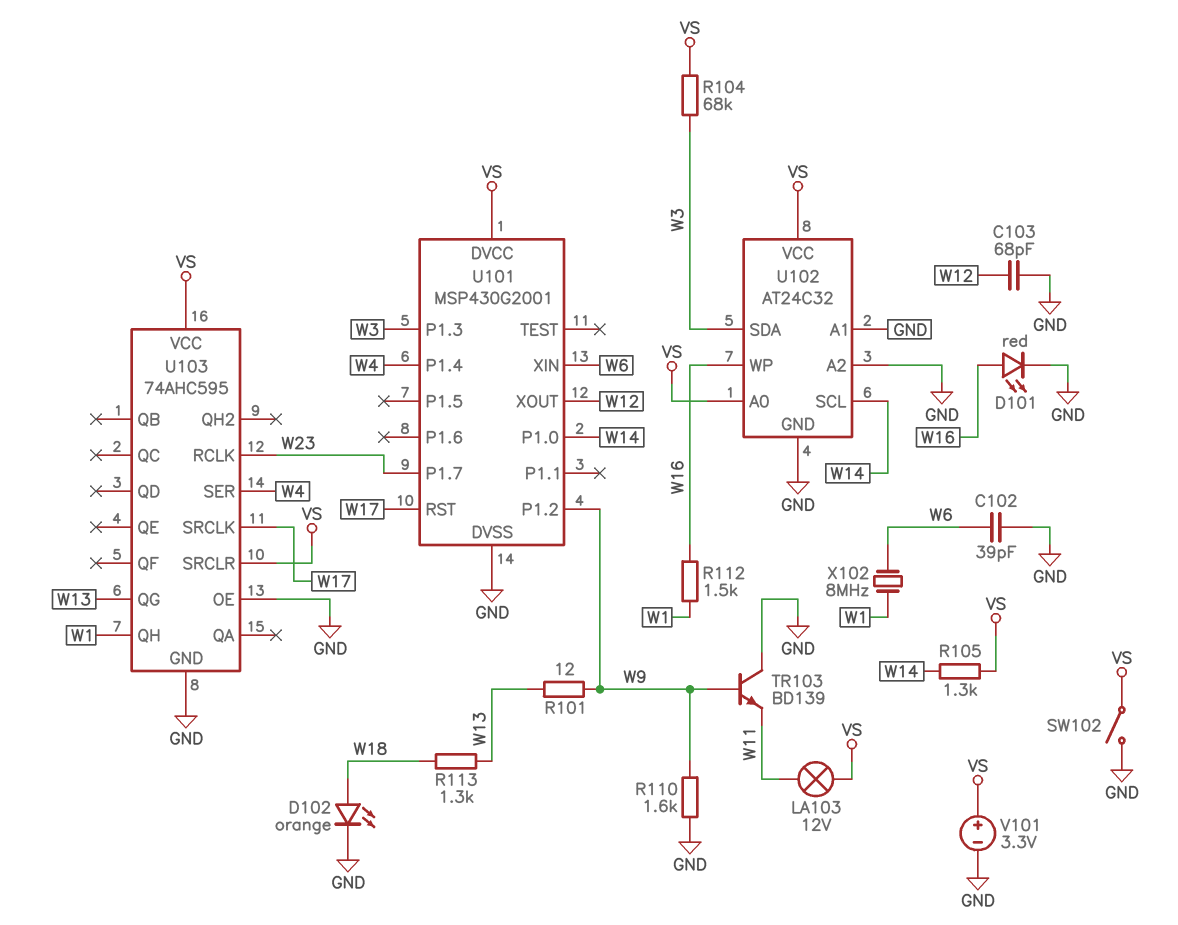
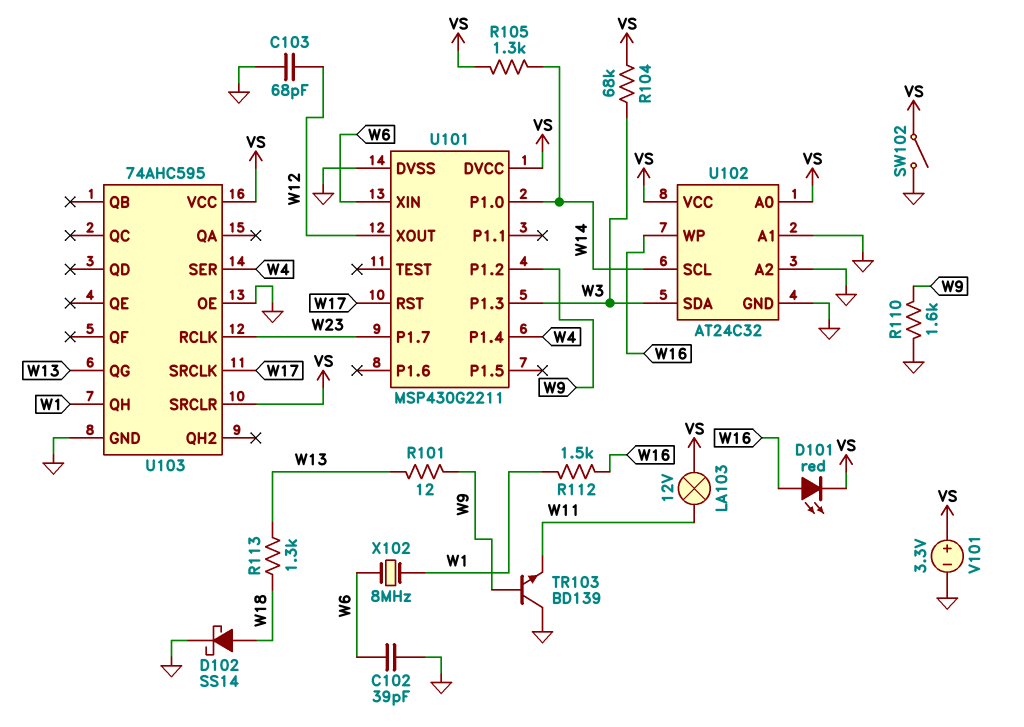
D101: LED red (A W16, K GND) -> LED red (A W16, K VS)
D102: LED orange (A W18, K GND) -> schottky SS14 (A W18, K GND)
U101: MSP430G2001 -> MSP430G2211

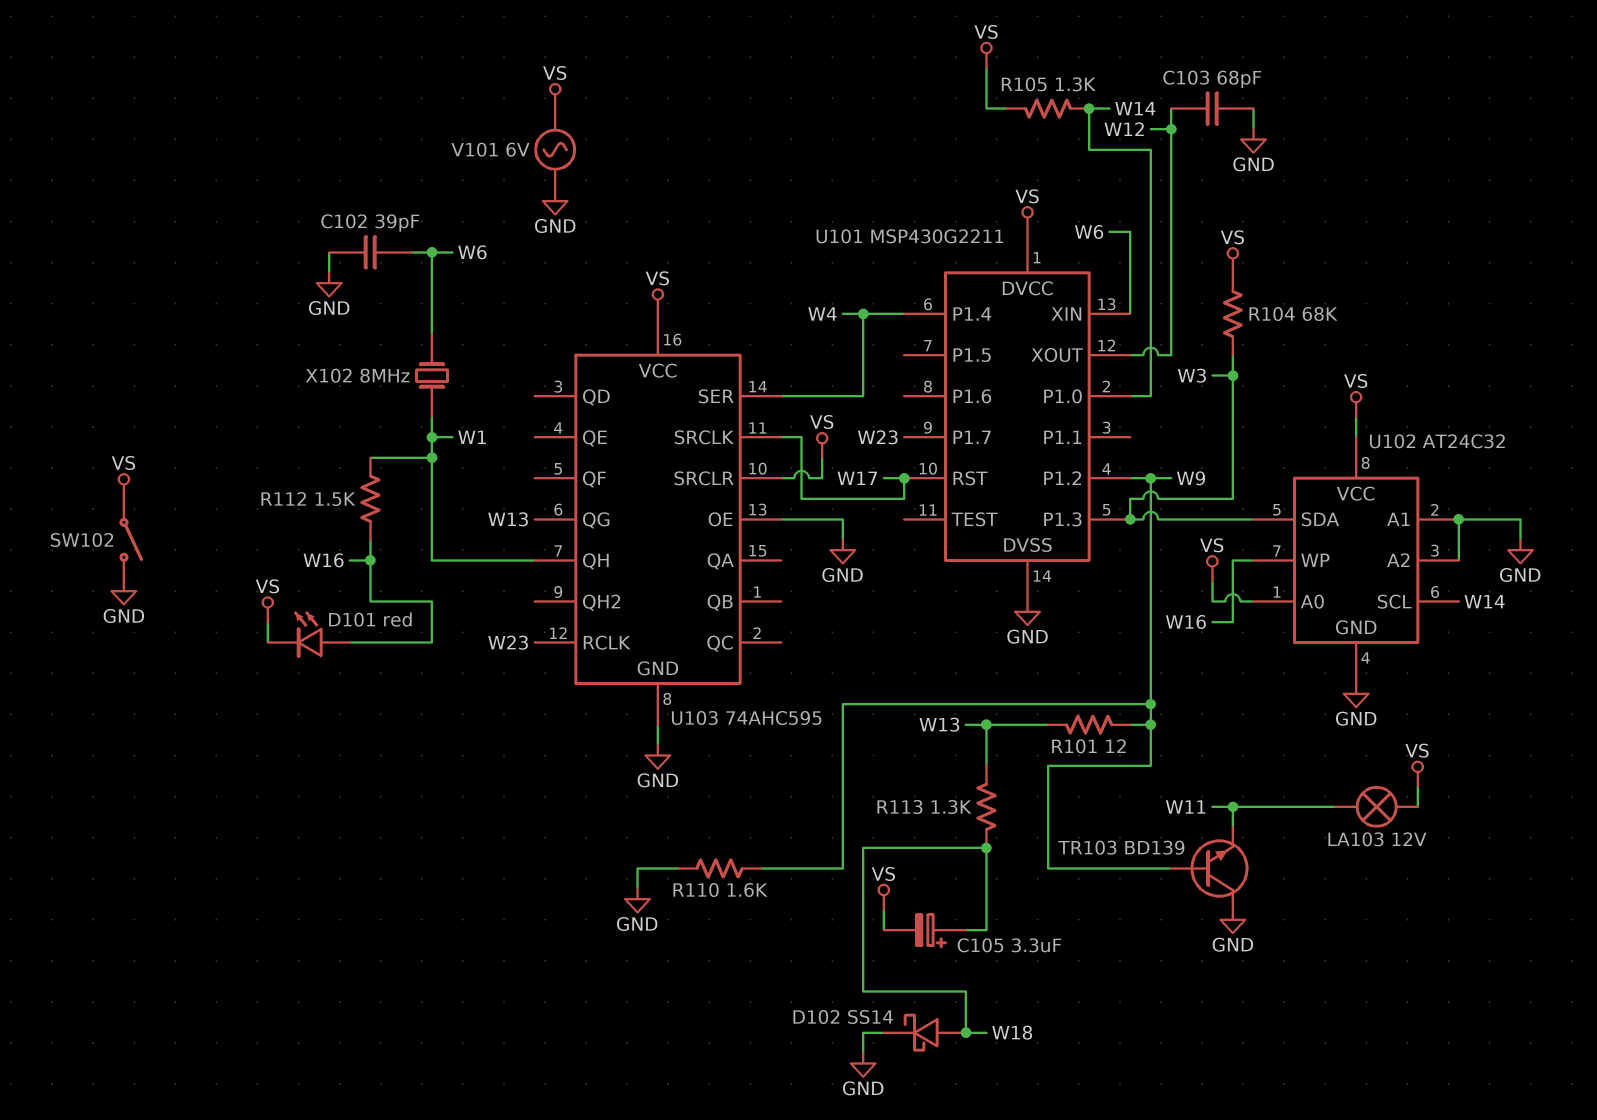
C105: none -> 3.3uF (plus W18, minus VS)
V101: 3.3V (plus VS, minus GND) -> AC 6V (GND, VS)

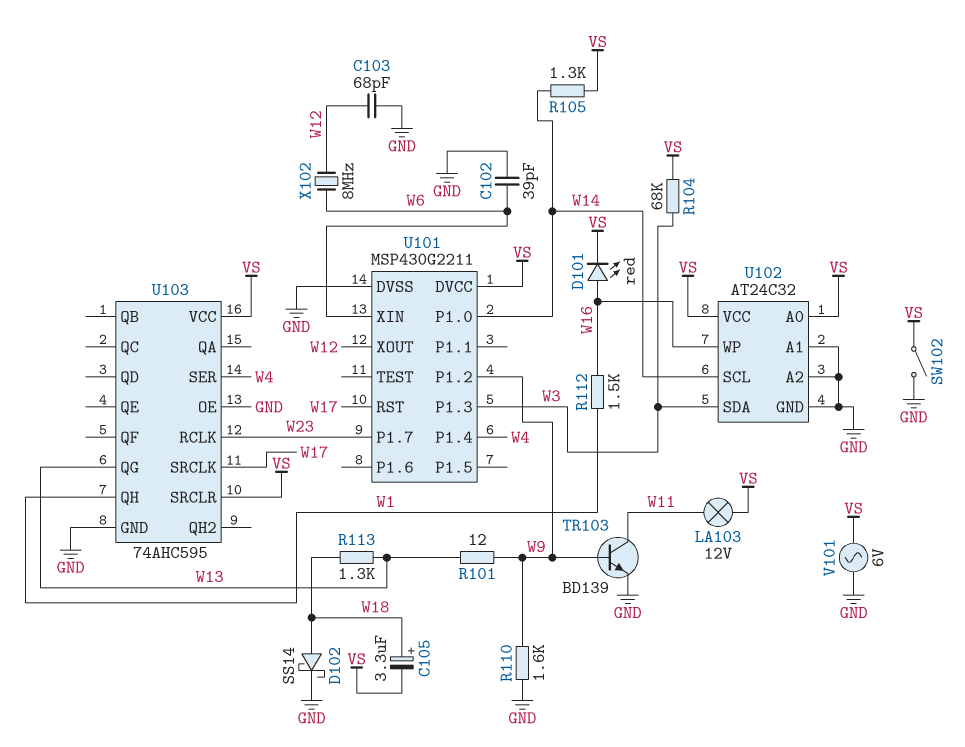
TR103: NPN BD139 (B W9, C GND, E W11) -> NPN BD139 (B W9, C W11, E GND)
X102: 8MHz (W1, W6) -> 8MHz (W6, W12)

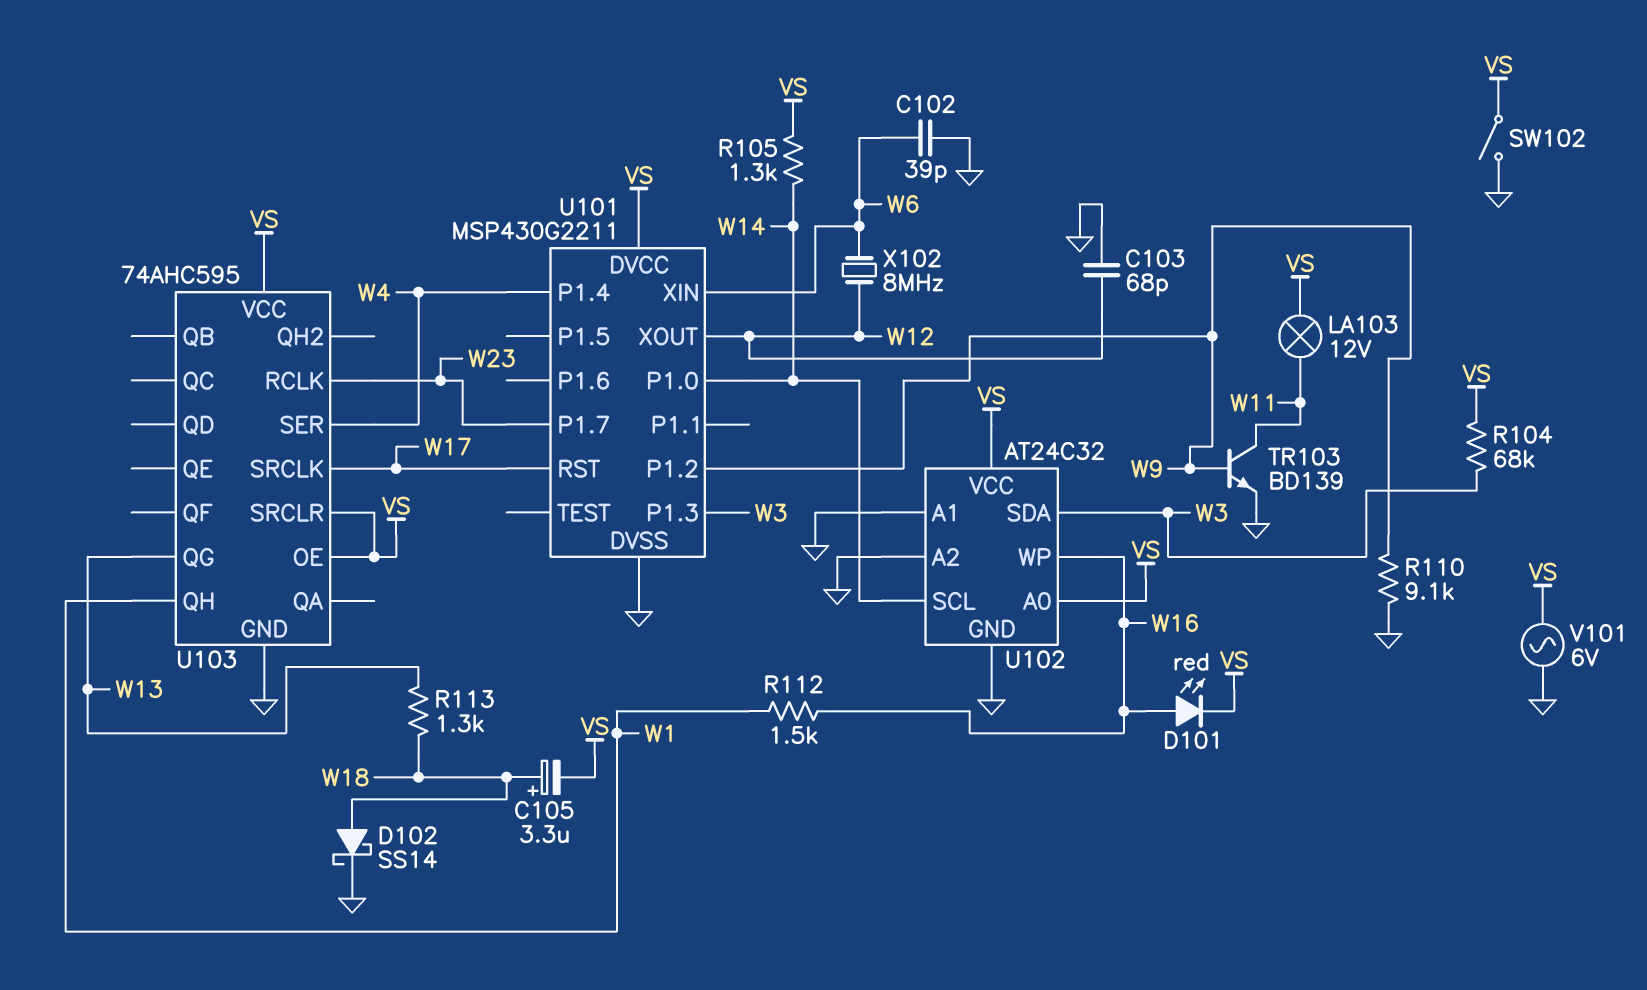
R101: 12 (W9, W13) -> none
R110: 1.6k (GND, W9) -> 9.1k (GND, W9)
U103 pin OE: GND -> VS

